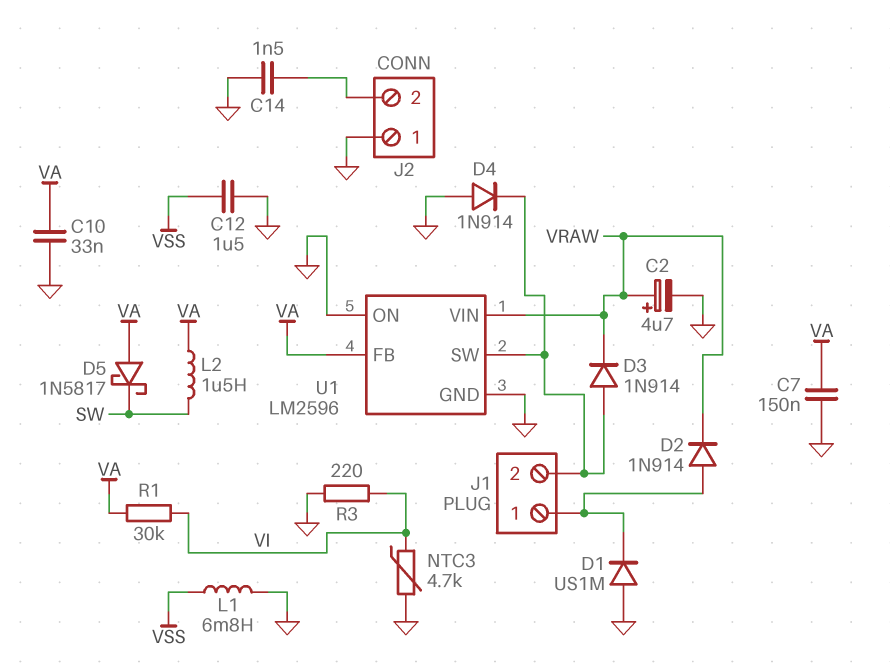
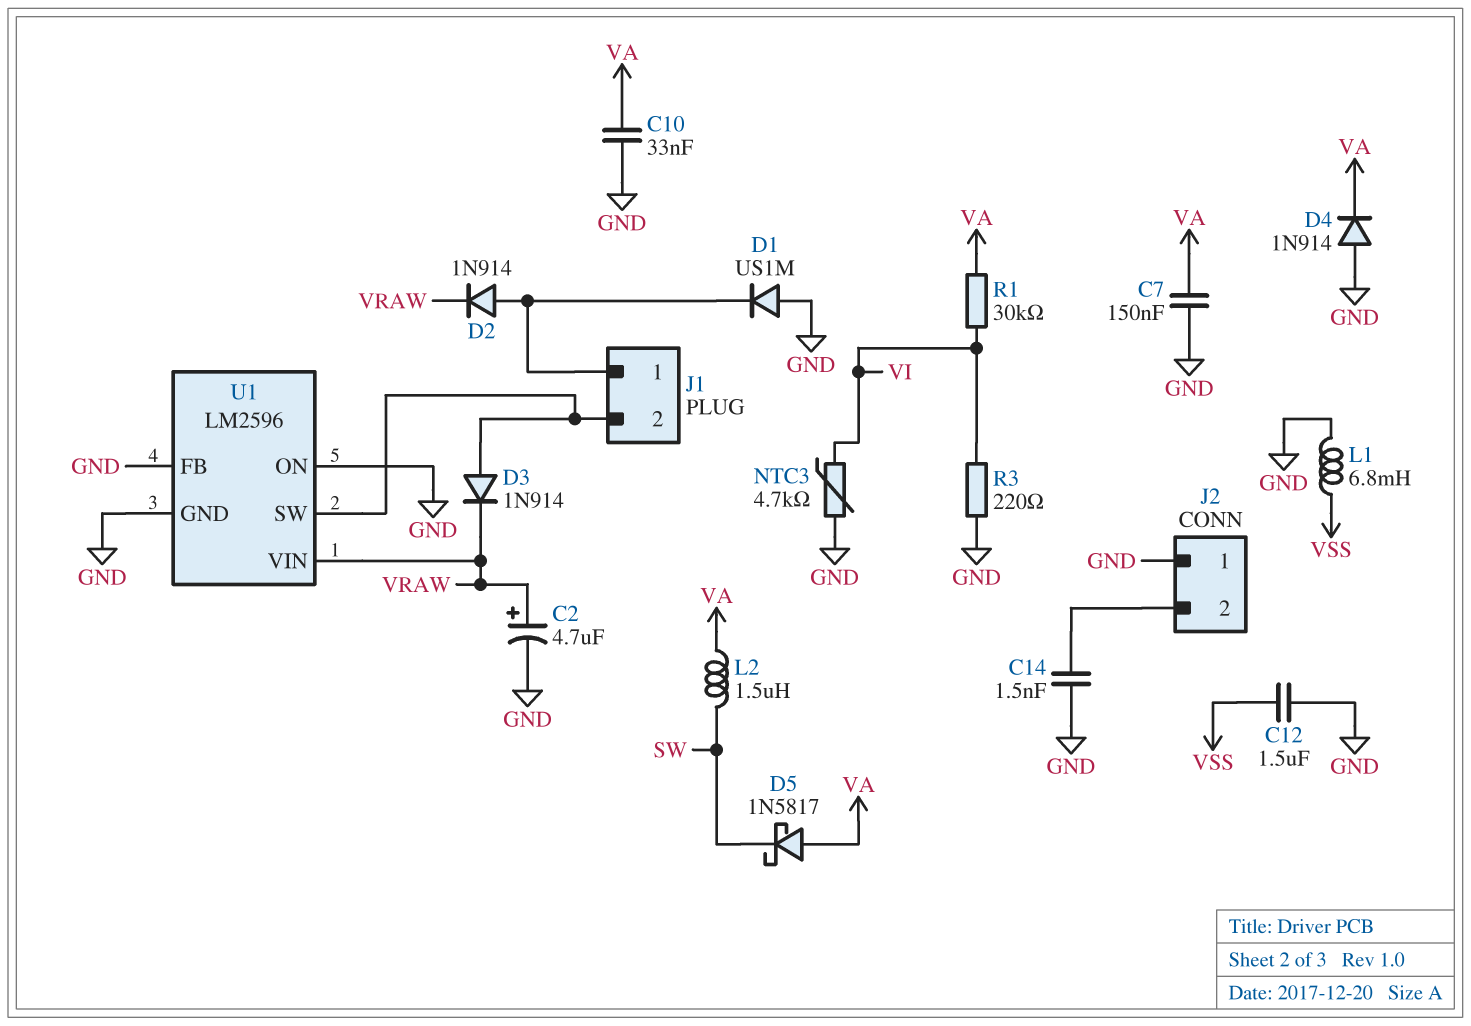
D4: diode 1N914 (A GND, K J1/2) -> diode 1N914 (A GND, K VA)
U1 pin FB: VA -> GND

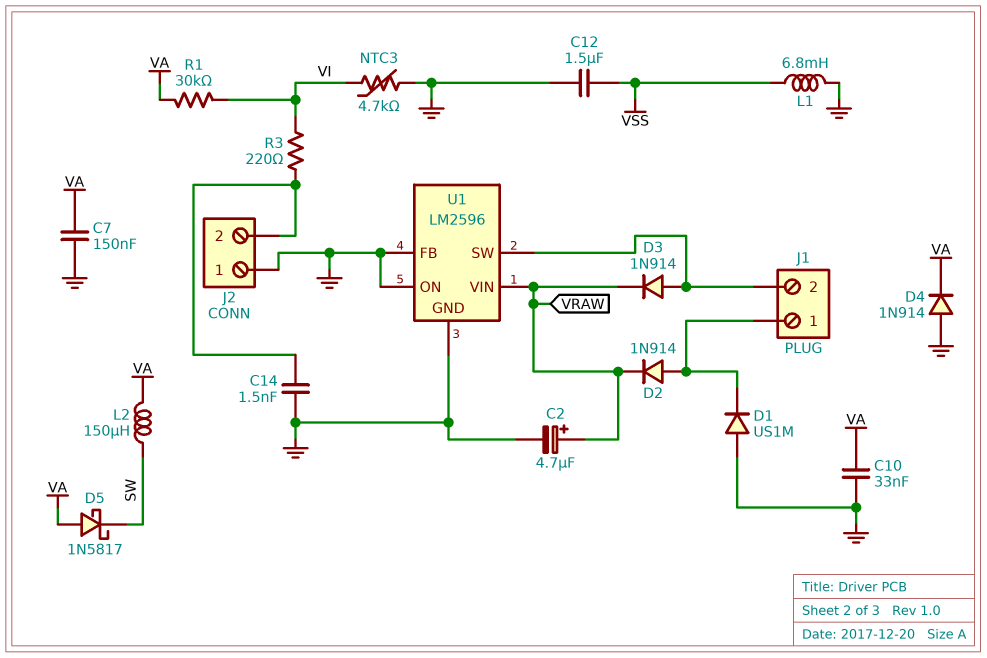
L2: 1.5uH (SW, VA) -> 150uH (SW, VA)
R3: 220 (GND, VI) -> 220 (J2/2, VI)

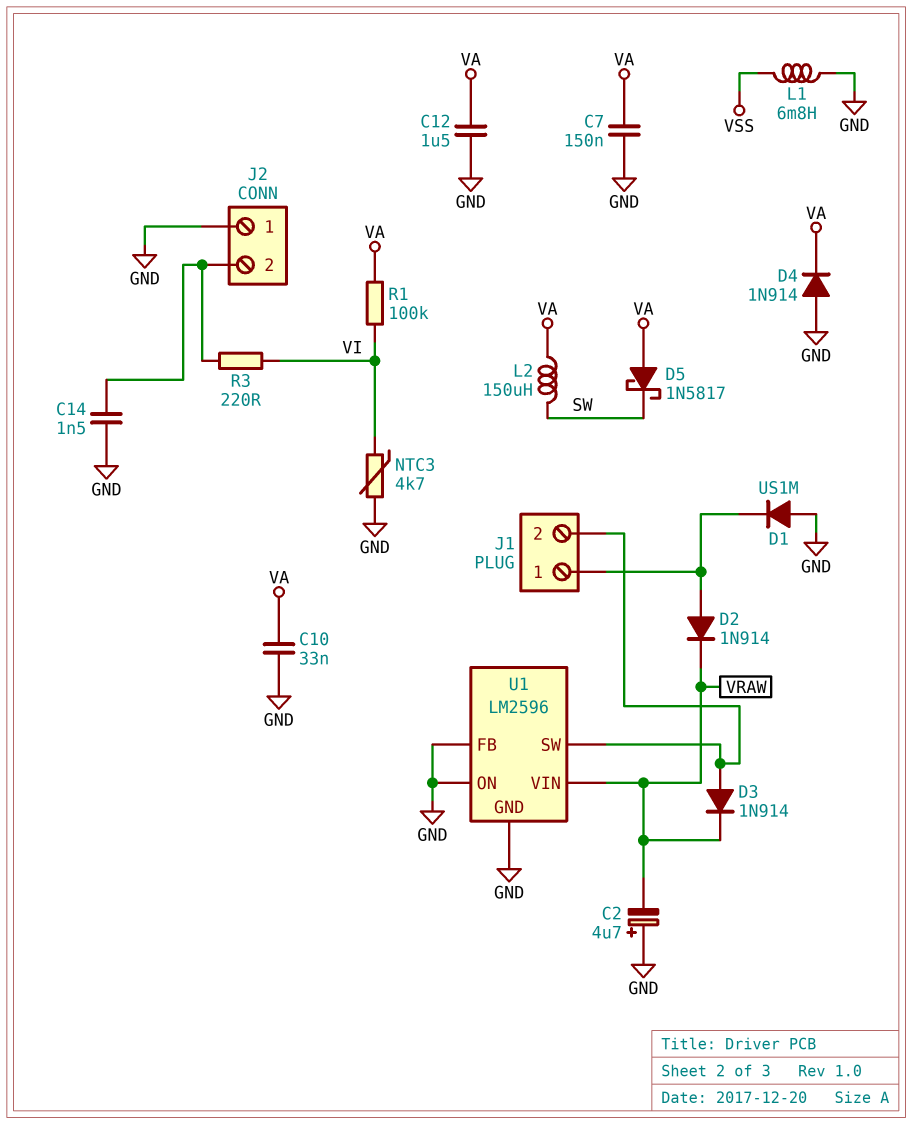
C2: 4.7uF (plus VRAW, minus GND) -> 4.7uF (plus GND, minus VRAW)
C12: 1.5uF (GND, VSS) -> 1.5uF (GND, VA)
R1: 30k (VA, VI) -> 100k (VA, VI)

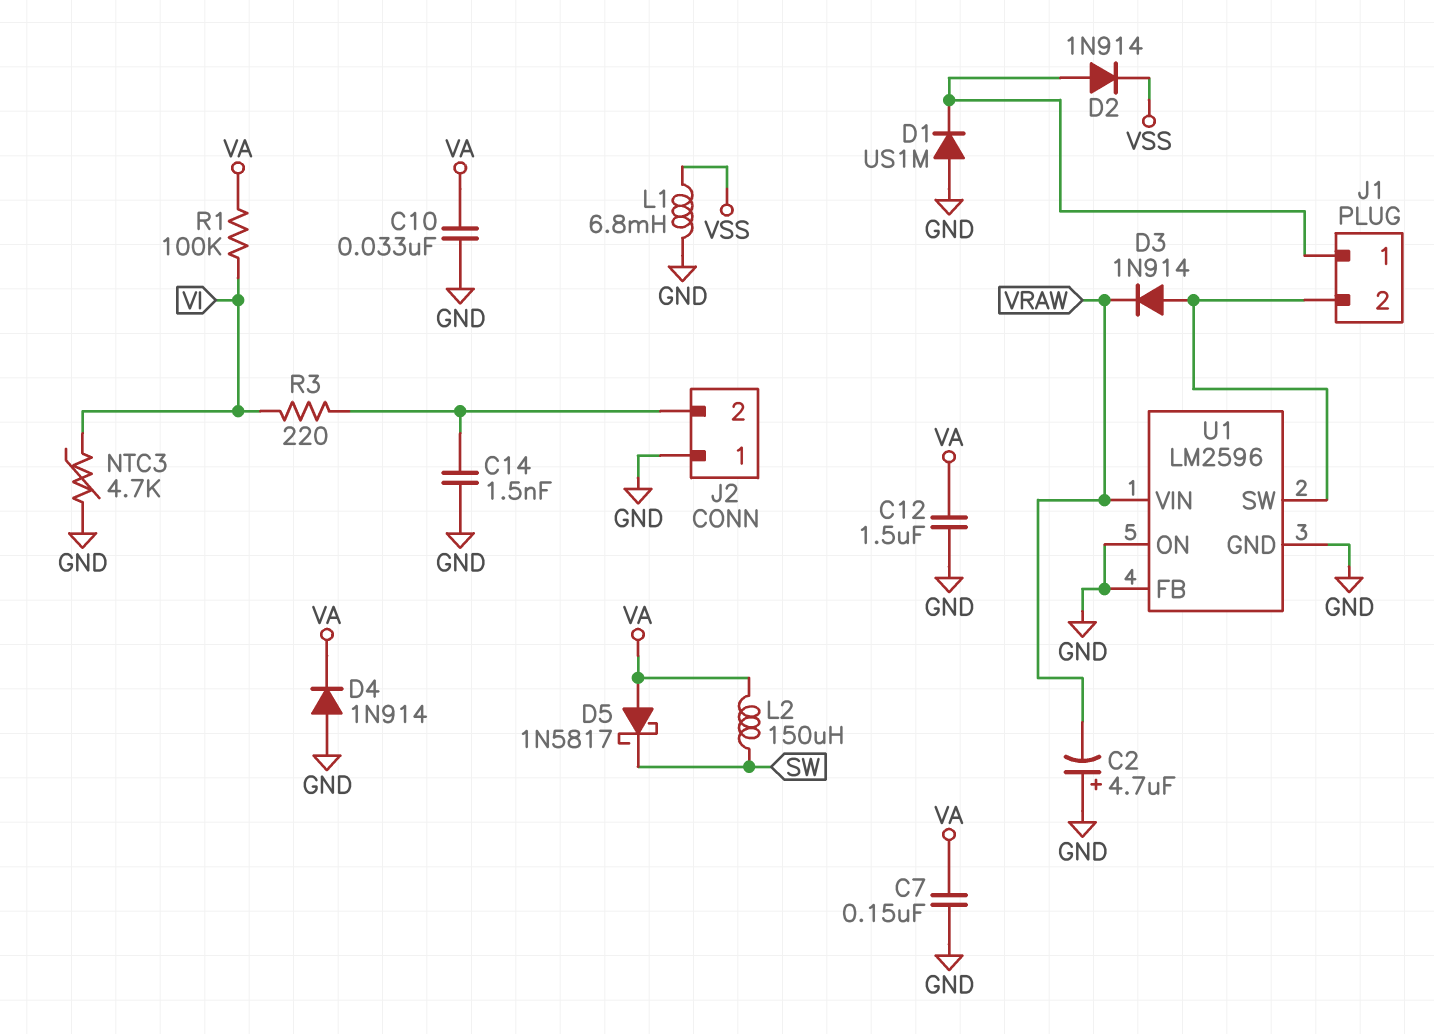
D2: diode 1N914 (A J1/1, K VRAW) -> diode 1N914 (A J1/1, K VSS)

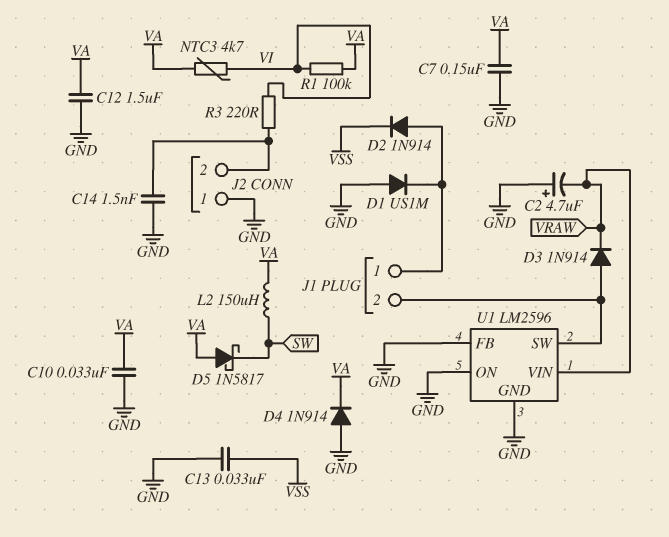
C13: none -> 33nF (GND, VSS)
L1: 6.8mH (GND, VSS) -> none
NTC3: 4.7k (GND, VI) -> 4.7k (VA, VI)

